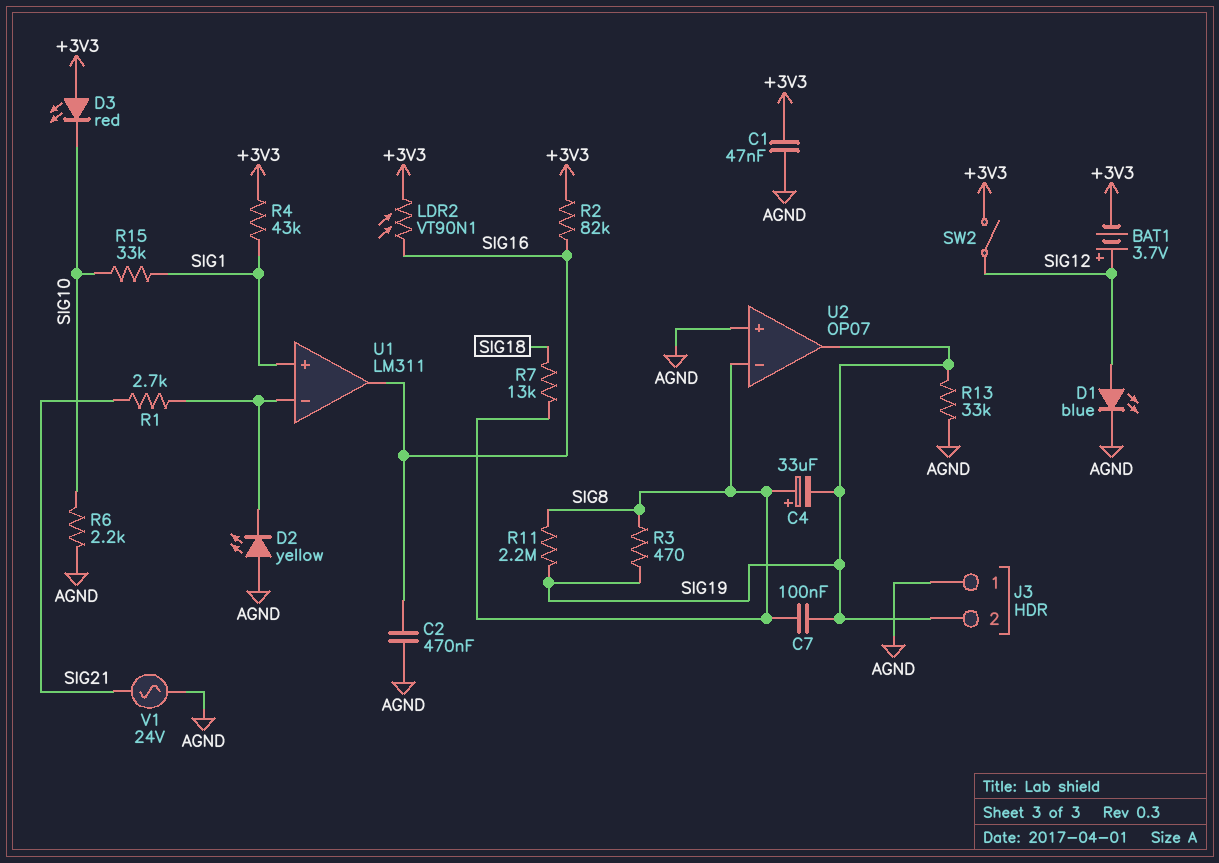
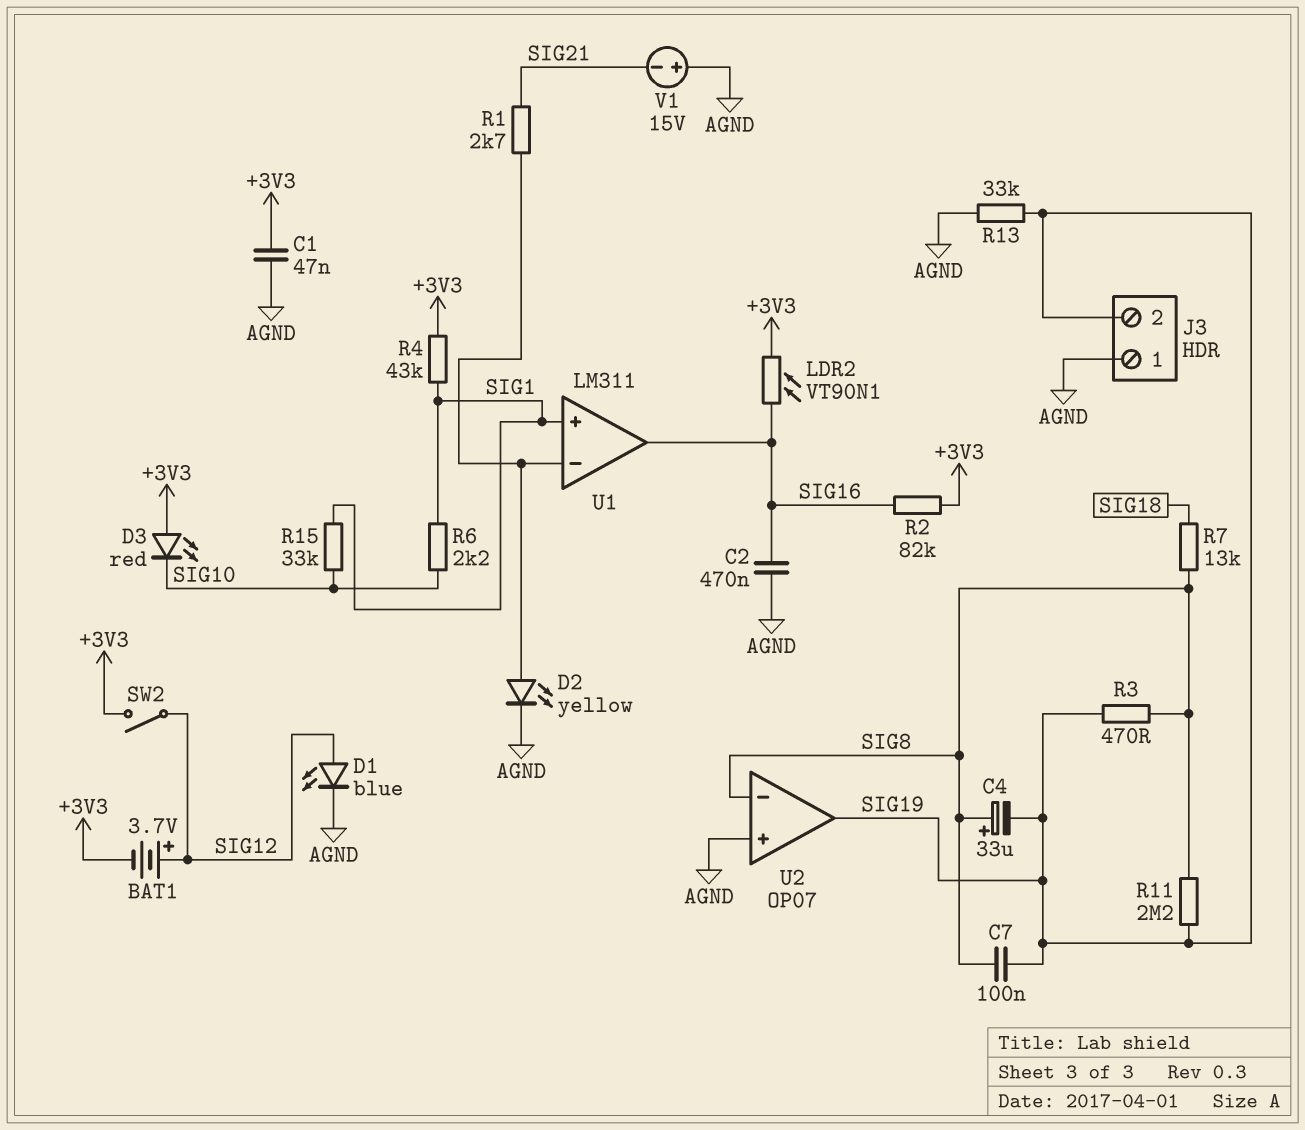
D2: LED yellow (A AGND, K U1/in-) -> LED yellow (A U1/in-, K AGND)
R6: 2.2k (AGND, SIG10) -> 2.2k (SIG1, SIG10)
V1: AC 24V (AGND, SIG21) -> 15V (plus AGND, minus SIG21)

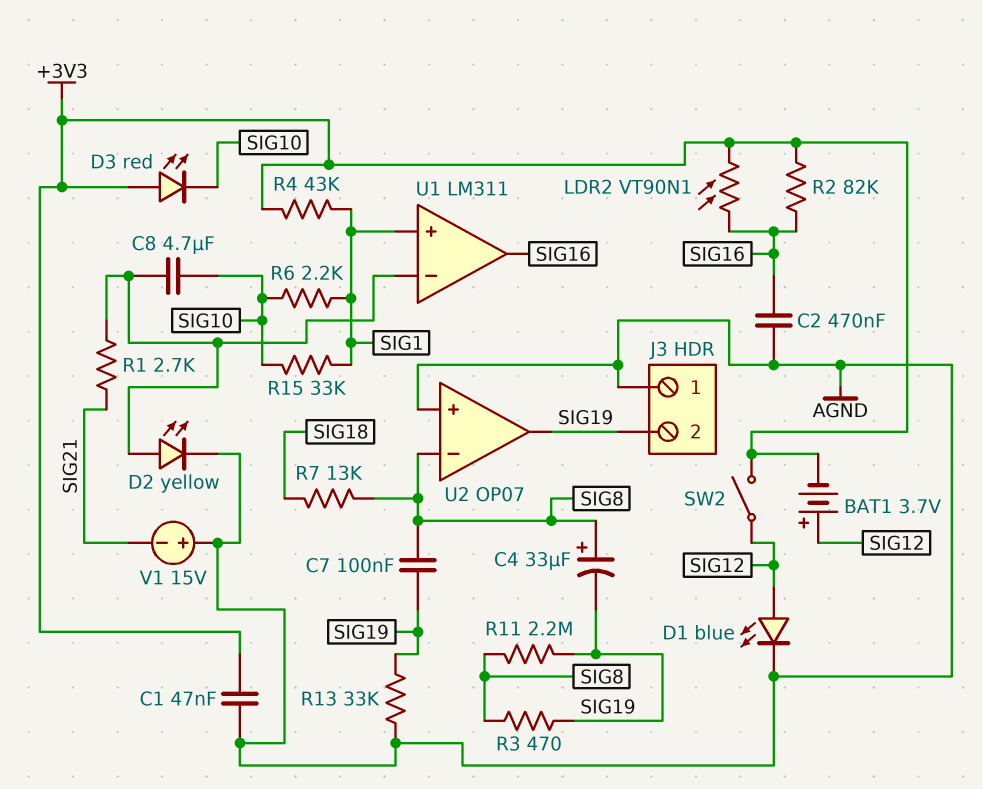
C8: none -> 4.7uF (SIG10, U1/in-)

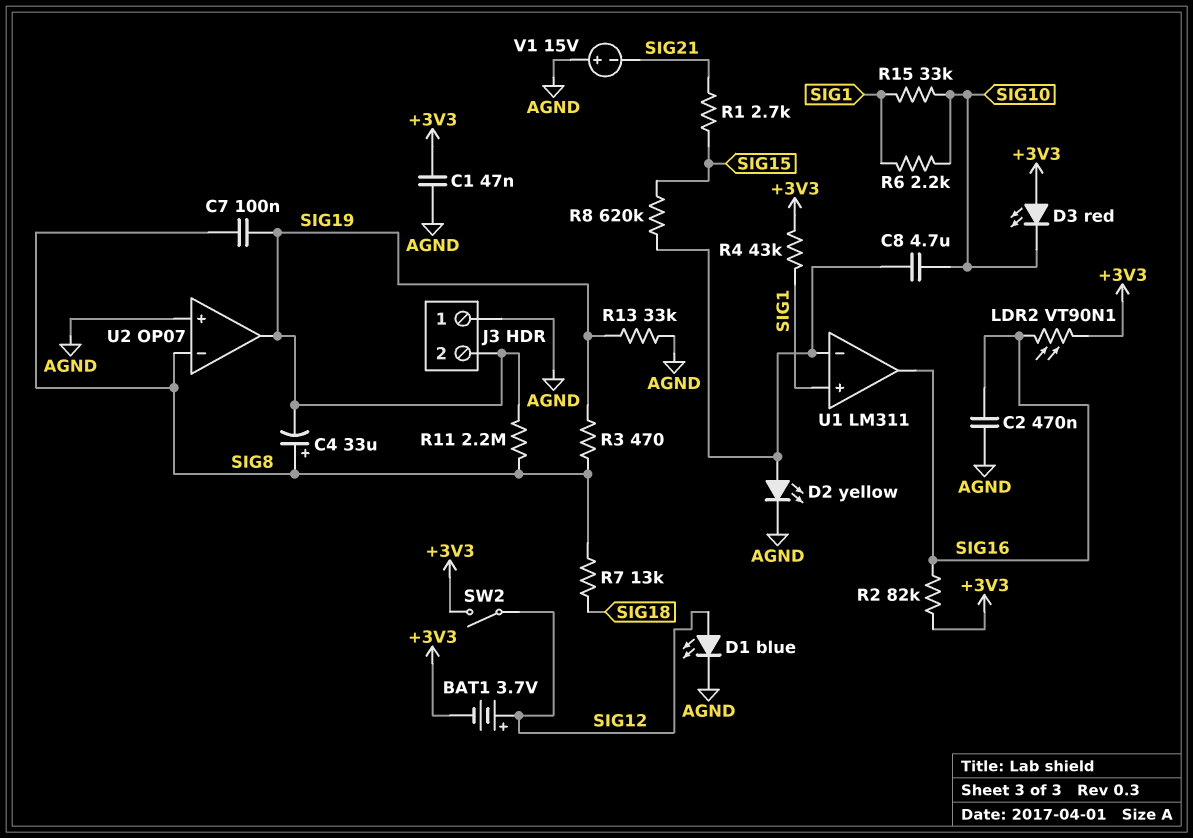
R1: 2.7k (SIG21, U1/in-) -> 2.7k (SIG15, SIG21)
R8: none -> 620k (SIG15, U1/in-)

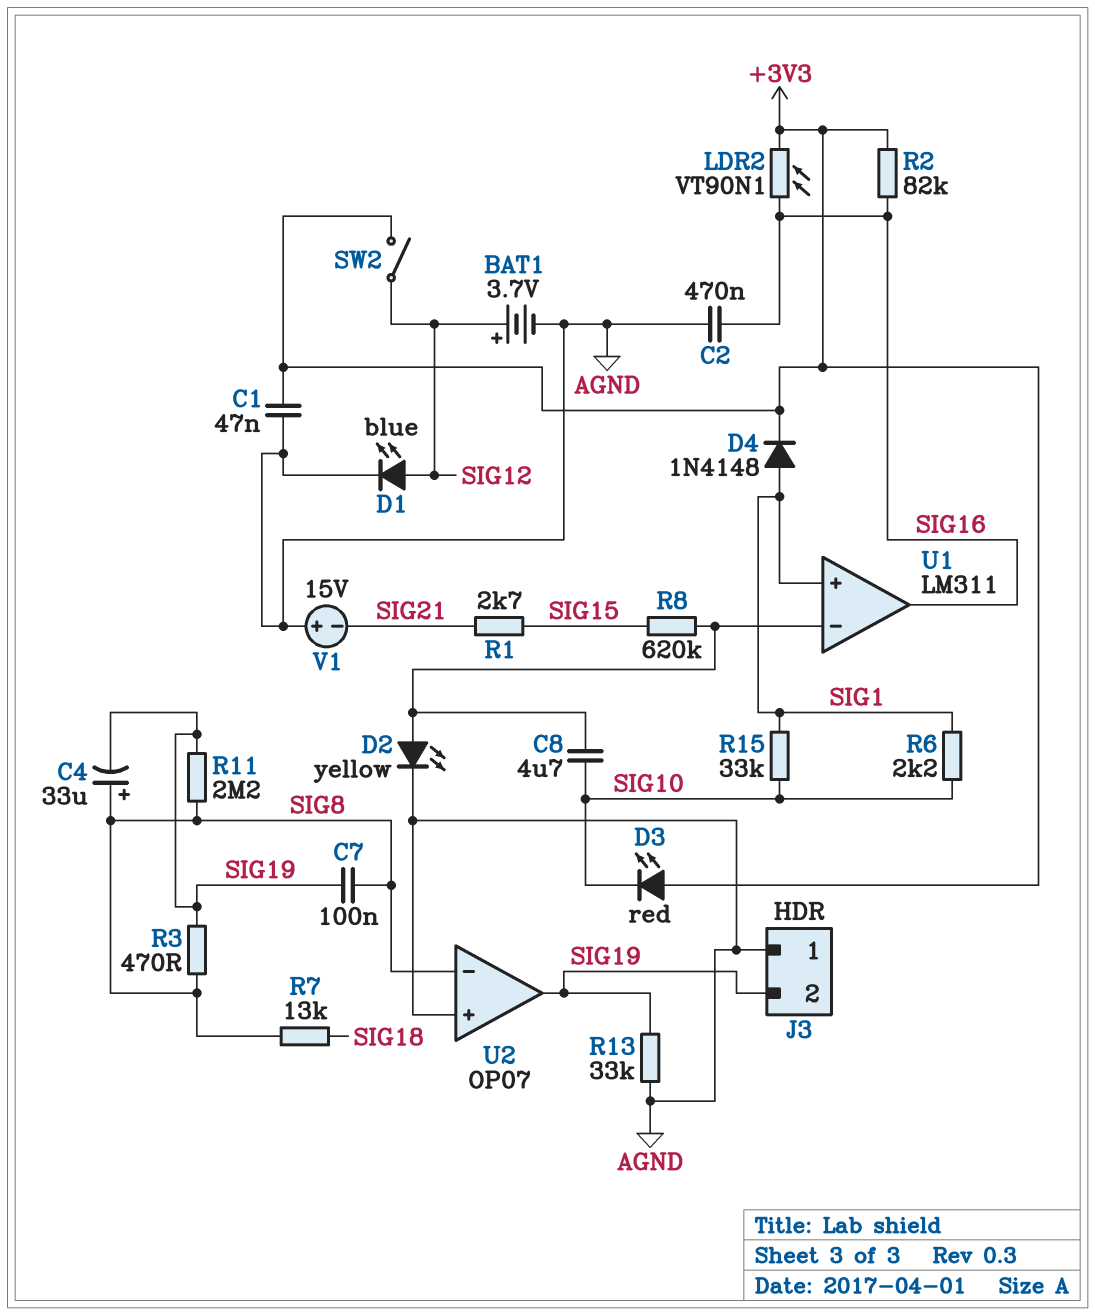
BAT1: 3.7V (plus SIG12, minus +3V3) -> 3.7V (plus SIG12, minus AGND)
D4: none -> diode 1N4148 (A SIG1, K +3V3)
R4: 43k (+3V3, SIG1) -> none

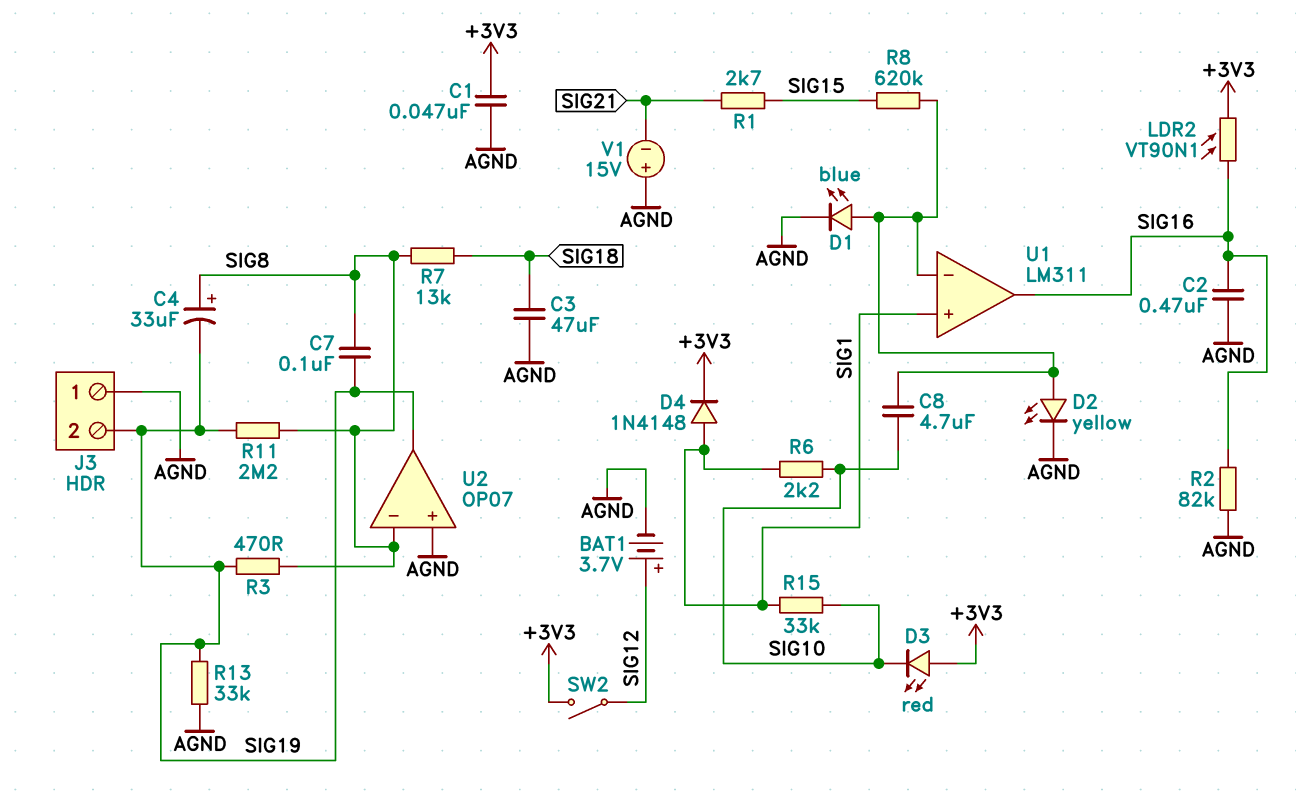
C3: none -> 47uF (AGND, SIG18)
D1: LED blue (A SIG12, K AGND) -> LED blue (A U1/in-, K AGND)
R2: 82k (+3V3, SIG16) -> 82k (AGND, SIG16)

